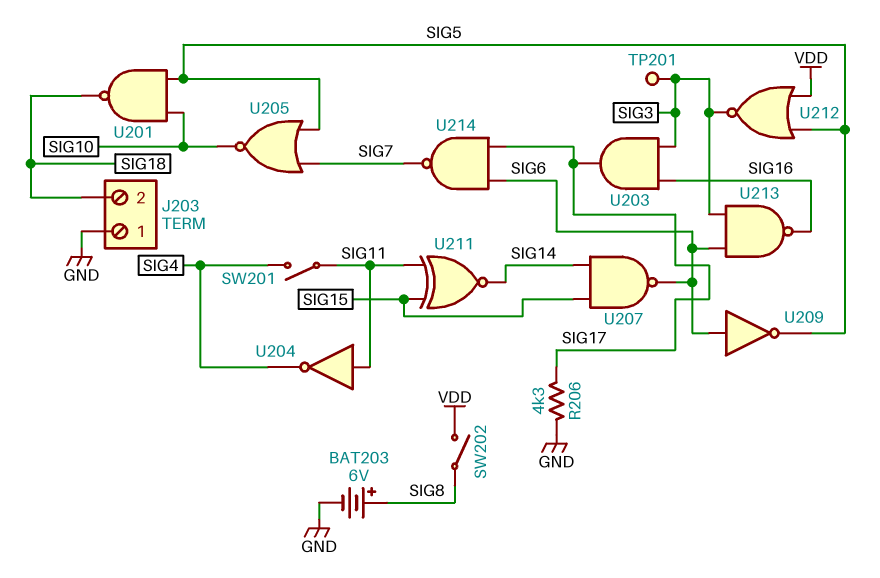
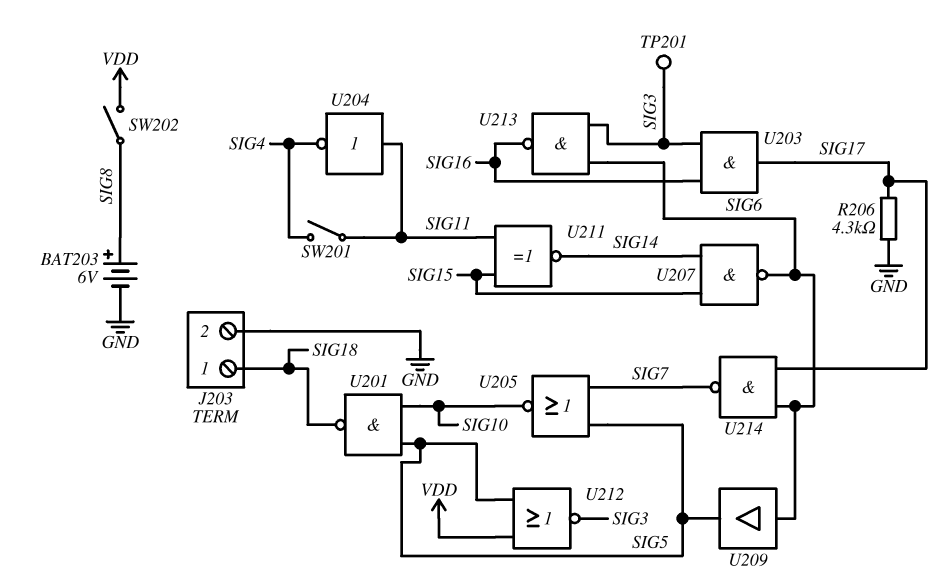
J203 pin 1: GND -> SIG18
J203 pin 2: SIG18 -> GND
U209: NOT (in SIG6, out SIG5) -> buffer (in SIG6, out SIG5)

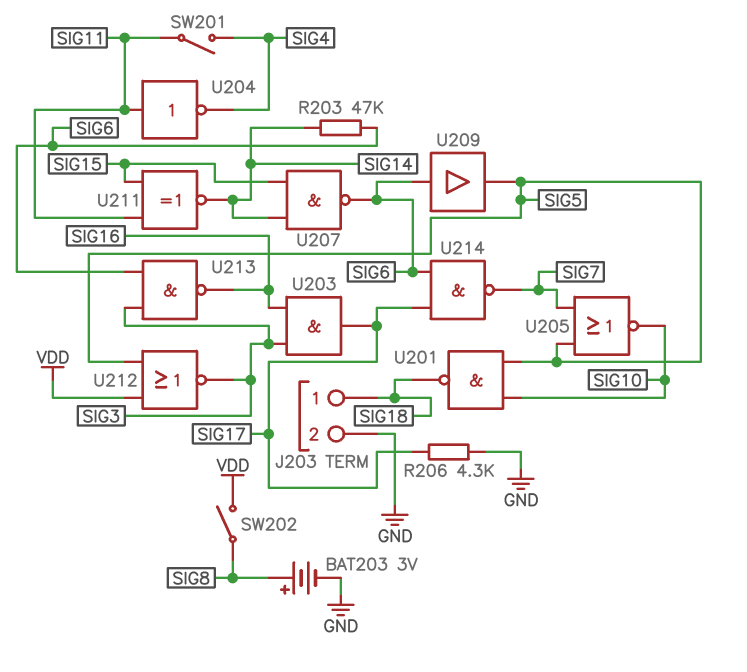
BAT203: 6V (plus SIG8, minus GND) -> 3V (plus SIG8, minus GND)
R203: none -> 47k (SIG6, SIG14)
TP201: test point (SIG3) -> none

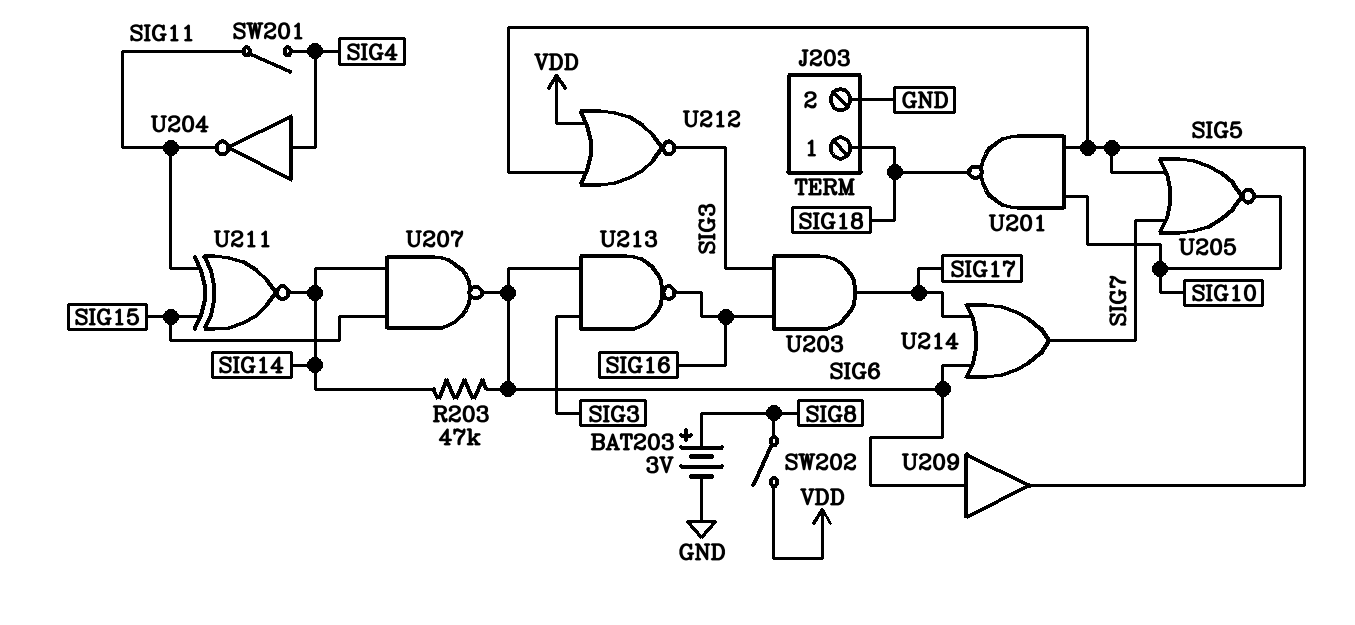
R206: 4.3k (GND, SIG17) -> none
U204: NOT (in SIG11, out SIG4) -> NOT (in SIG4, out SIG11)
U214: NAND (in SIG6, in SIG17, out SIG7) -> OR (in SIG6, in SIG17, out SIG7)

